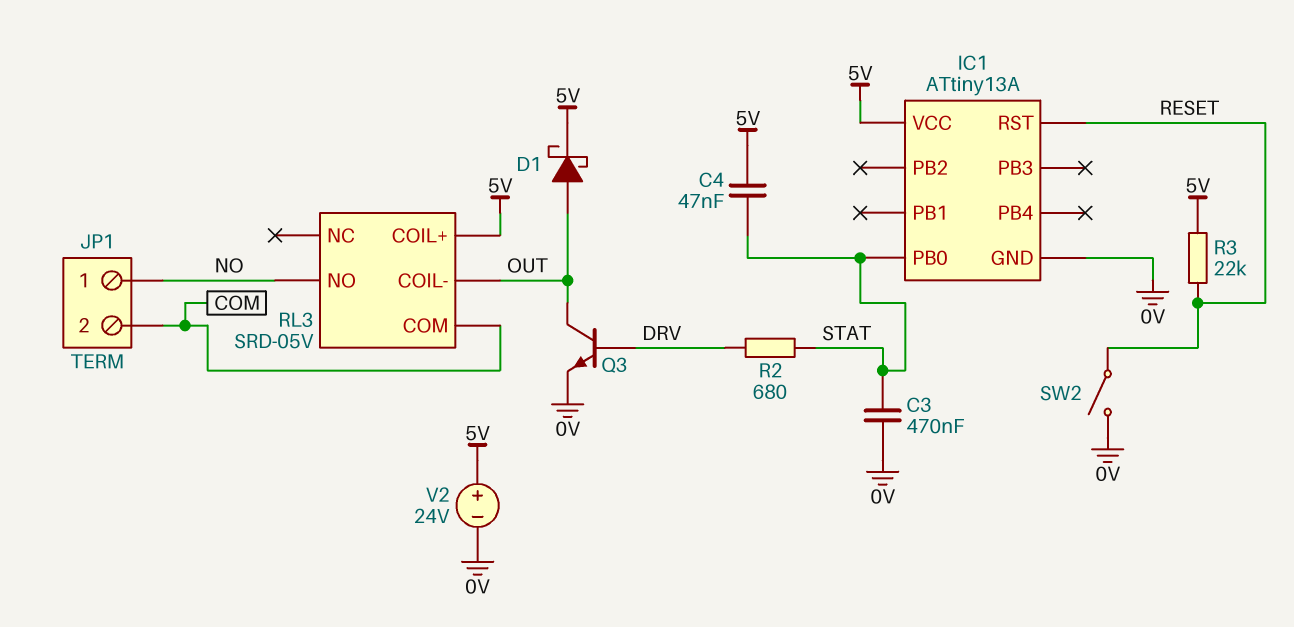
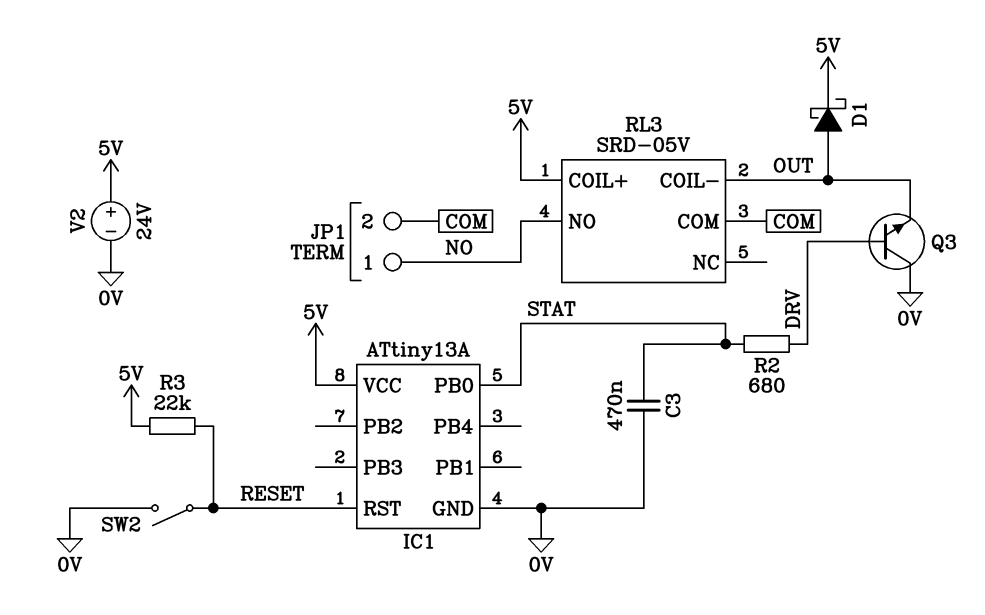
C4: 47nF (5V, STAT) -> none
Q3: NPN (B DRV, C OUT, E 0V) -> NPN (B DRV, C 0V, E OUT)

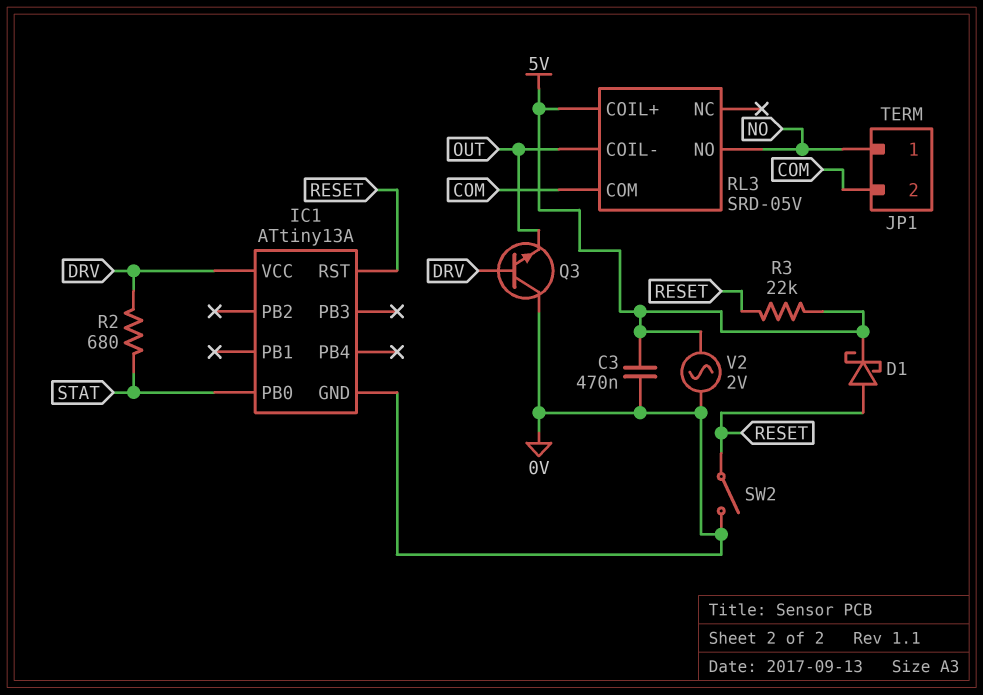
C3: 470nF (0V, STAT) -> 470nF (0V, 5V)
D1: schottky (A OUT, K 5V) -> schottky (A RESET, K 5V)
IC1 pin VCC: 5V -> DRV
V2: 24V (plus 5V, minus 0V) -> AC 2V (0V, 5V)

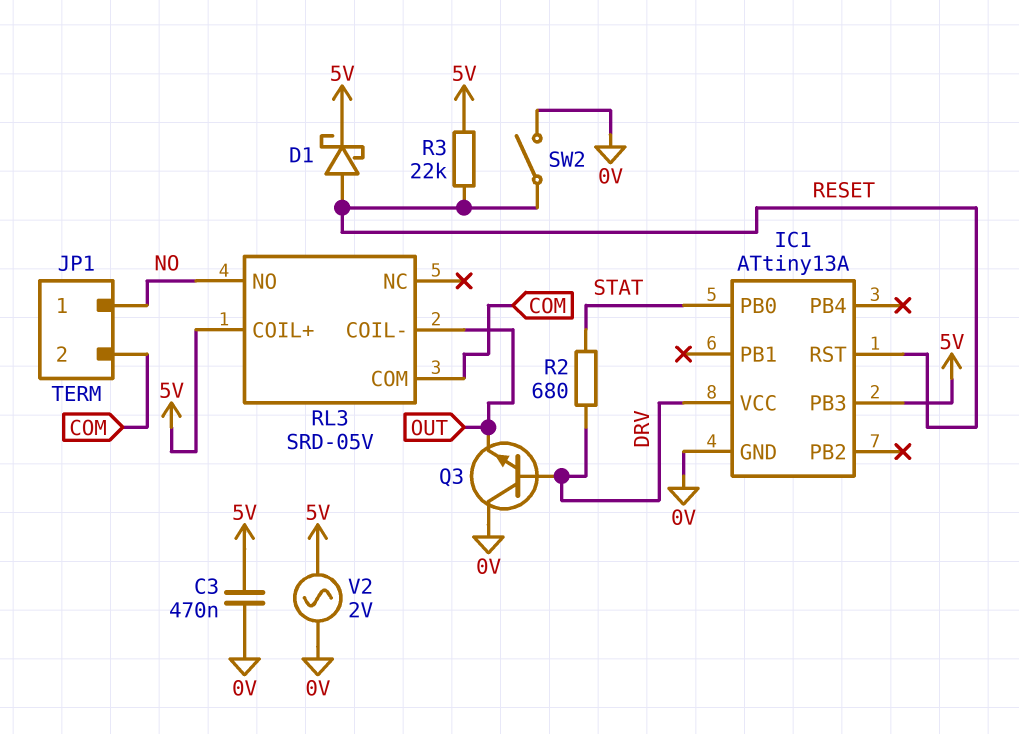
IC1 pin PB3: none -> 5V

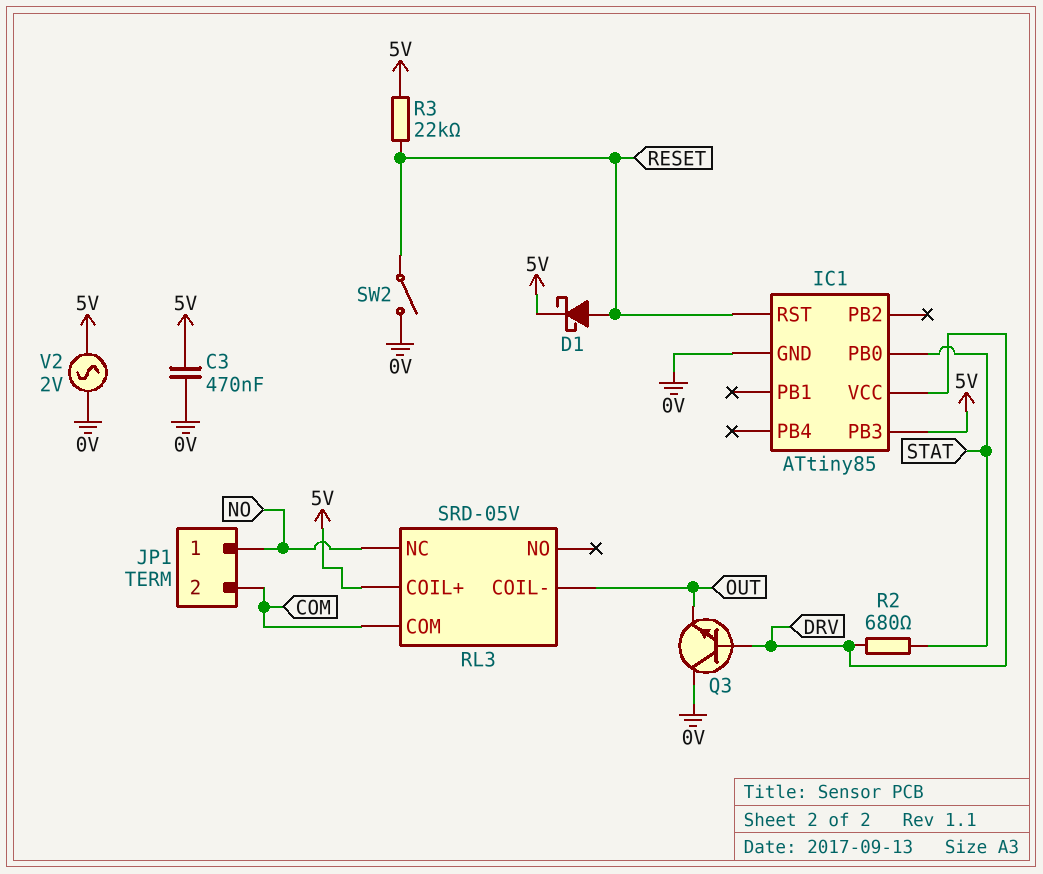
IC1: ATtiny13A -> ATtiny85
RL3 pin NC: none -> NO
RL3 pin NO: NO -> none

